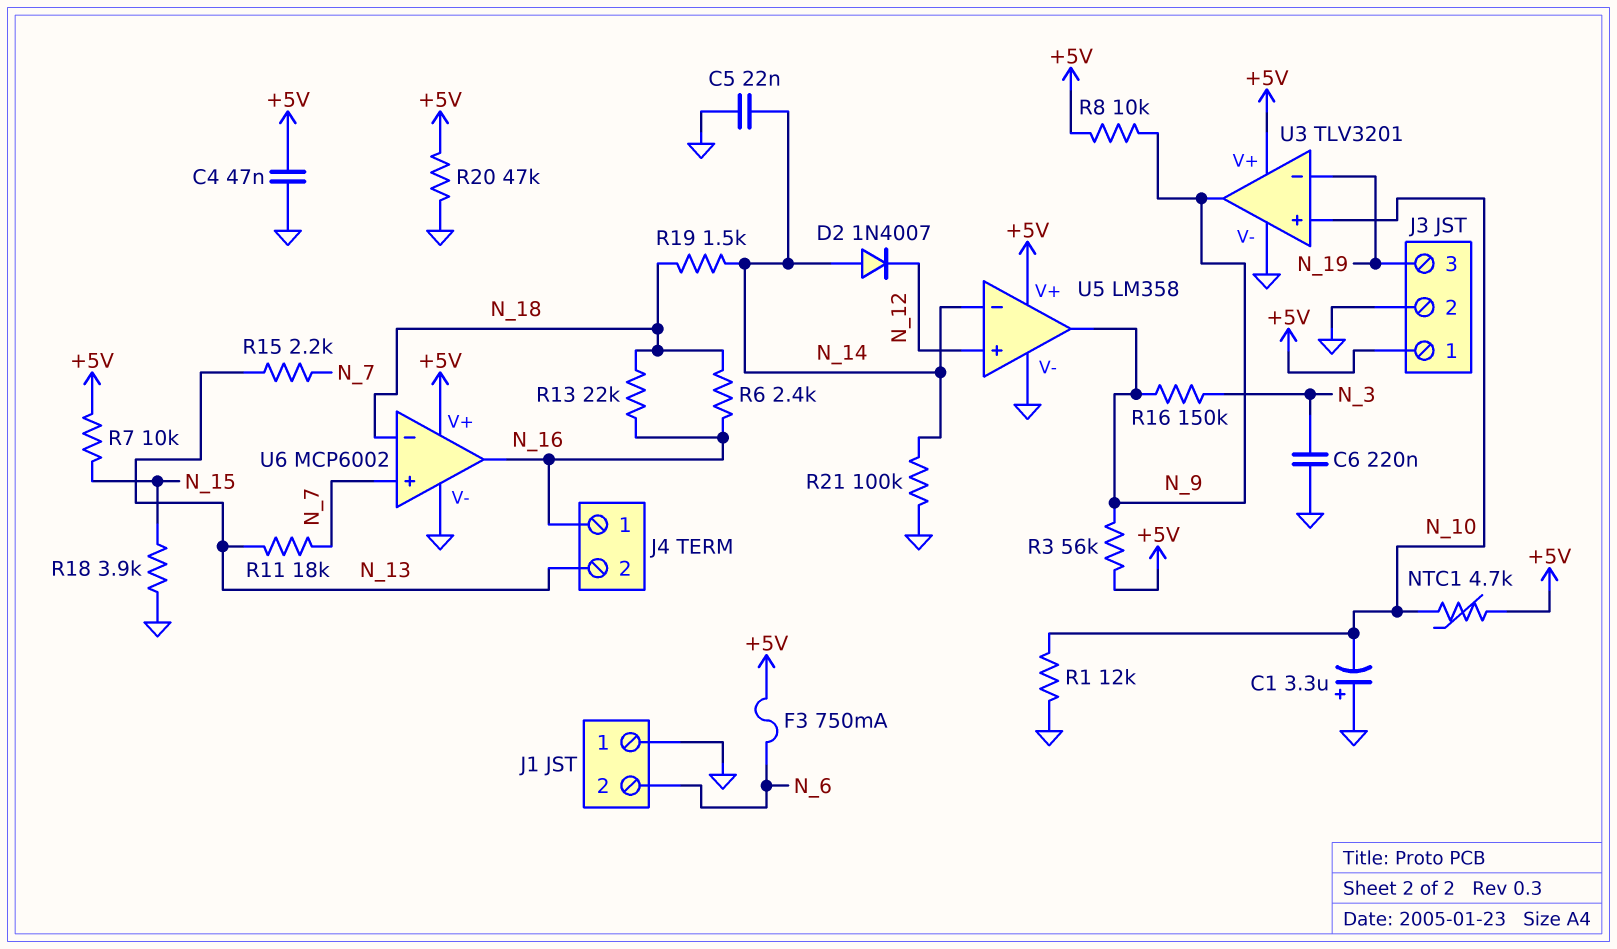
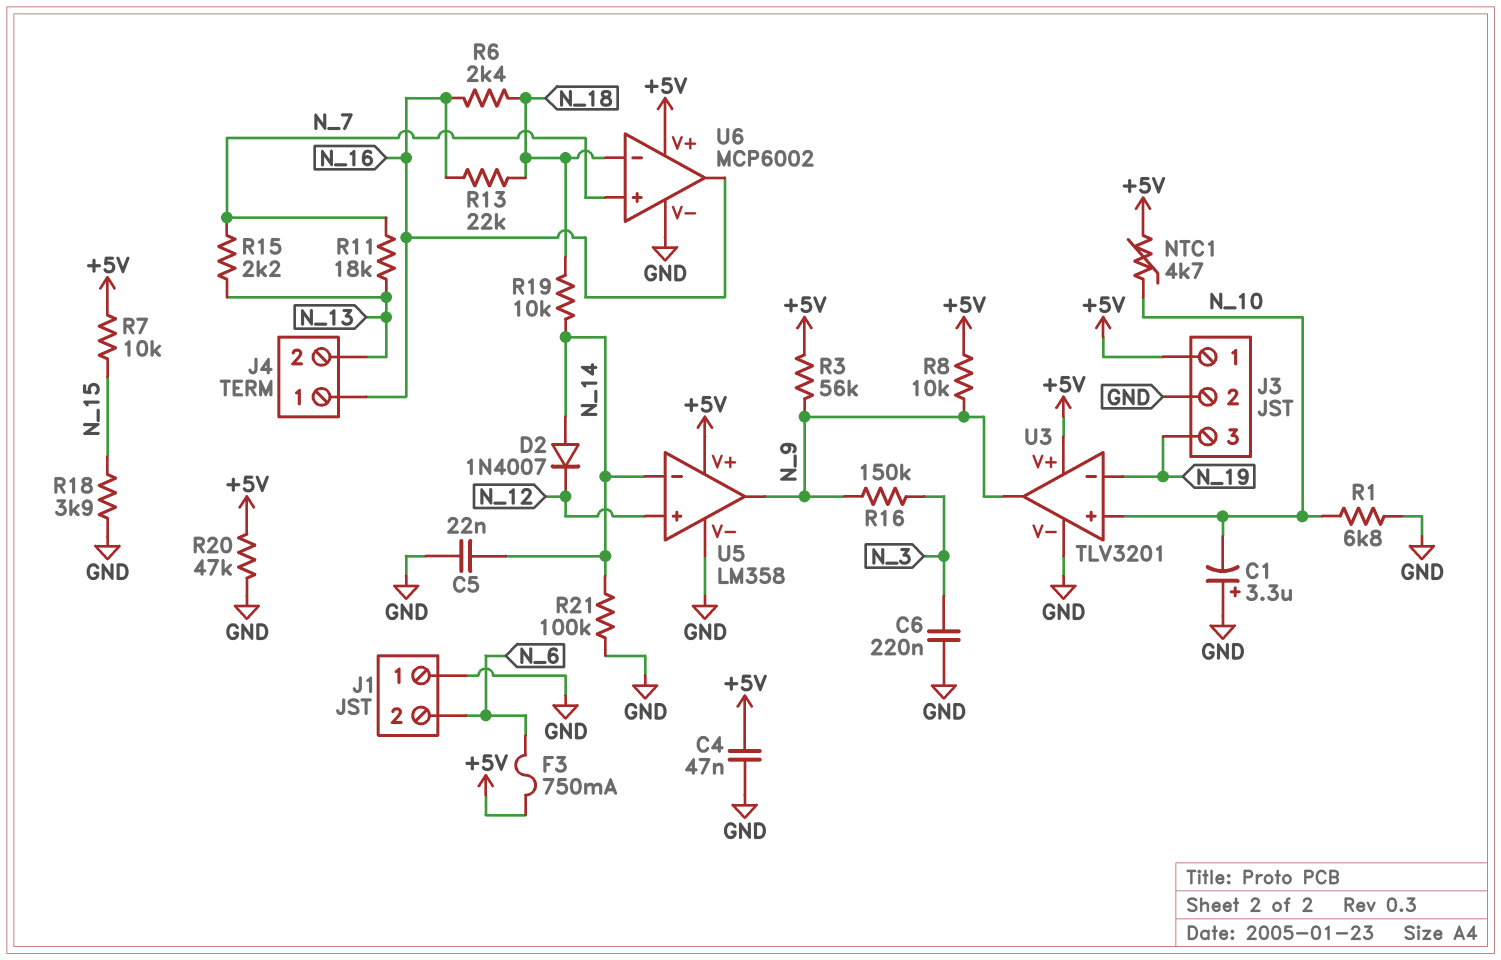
R1: 12k (GND, N_10) -> 6.8k (GND, N_10)
R19: 1.5k (N_14, N_18) -> 10k (N_14, N_18)

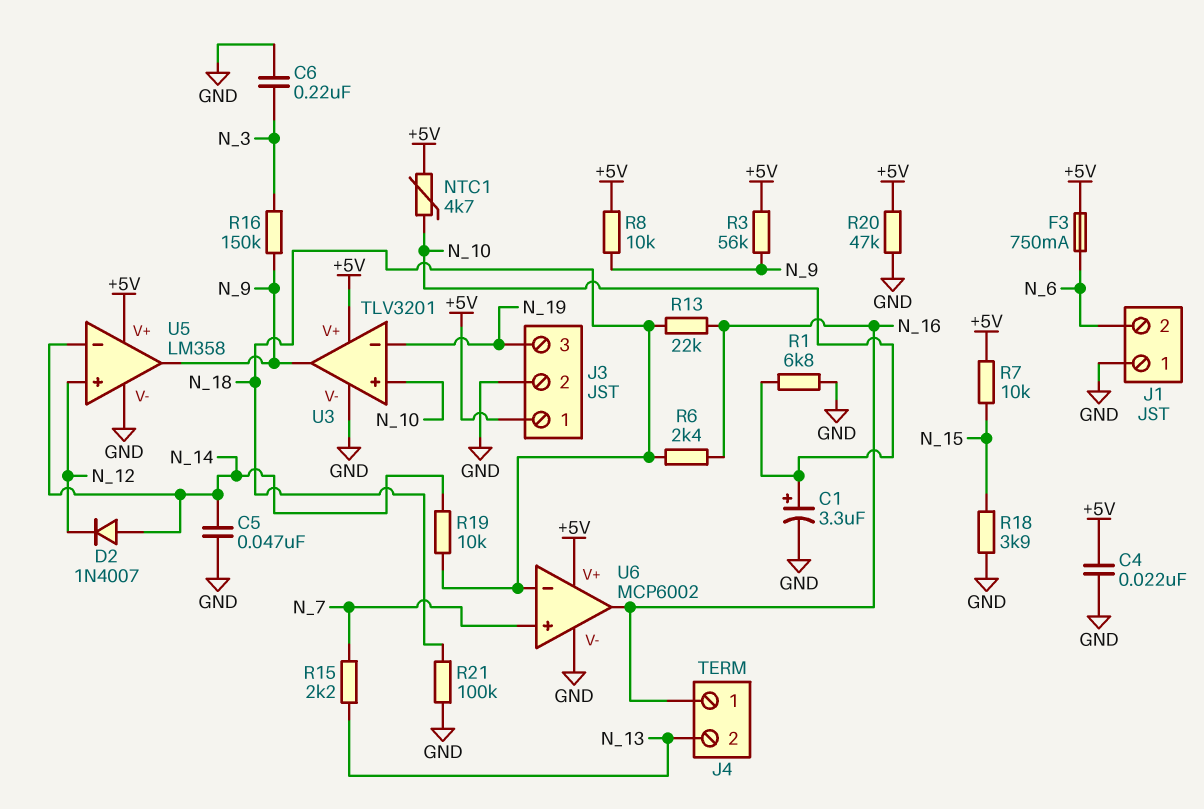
C1: 3.3uF (plus GND, minus N_10) -> 3.3uF (plus N_10, minus GND)
C4: 47nF (+5V, GND) -> 22nF (+5V, GND)
C5: 22nF (GND, N_14) -> 47nF (GND, N_14)
R11: 18k (N_7, N_13) -> none
R21: 100k (GND, N_14) -> 100k (GND, N_18)

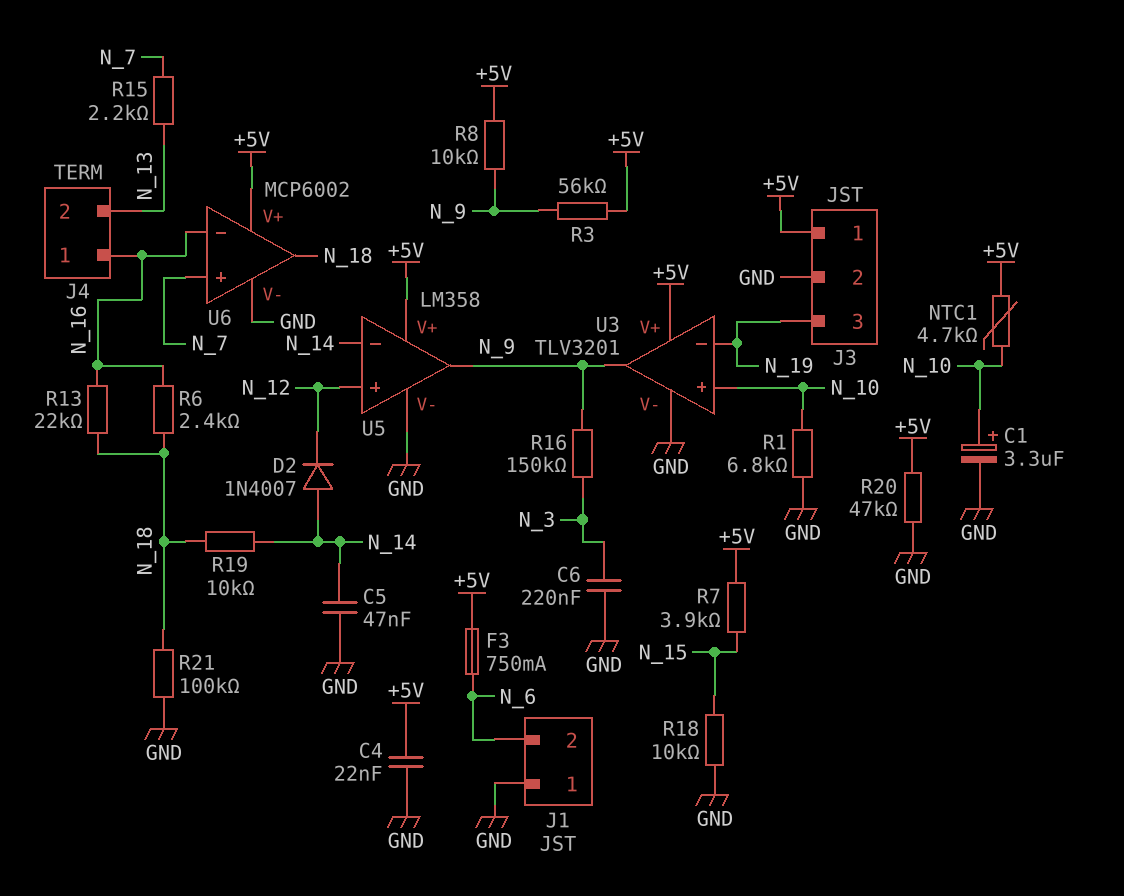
R7: 10k (+5V, N_15) -> 3.9k (+5V, N_15)
R18: 3.9k (GND, N_15) -> 10k (GND, N_15)
U6 pin in-: N_18 -> N_16
U6 pin out: N_16 -> N_18

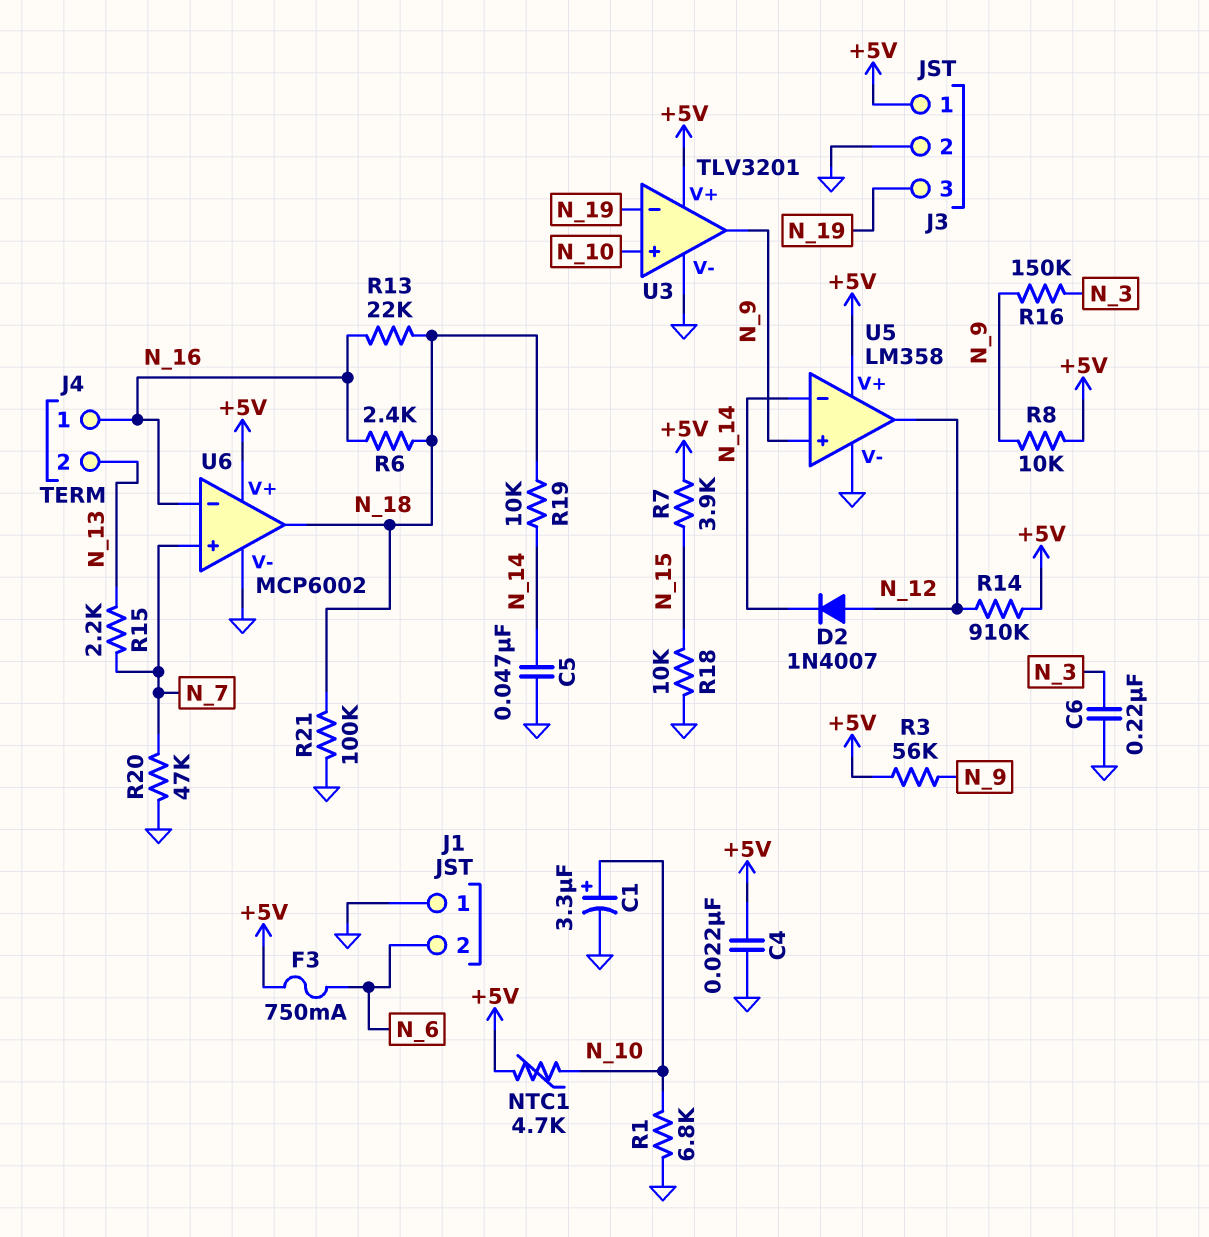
D2: diode 1N4007 (A N_14, K N_12) -> diode 1N4007 (A N_12, K N_14)
R14: none -> 910k (+5V, N_12)
R20: 47k (+5V, GND) -> 47k (GND, N_7)
U5 pin in+: N_12 -> N_9
U5 pin out: N_9 -> N_12

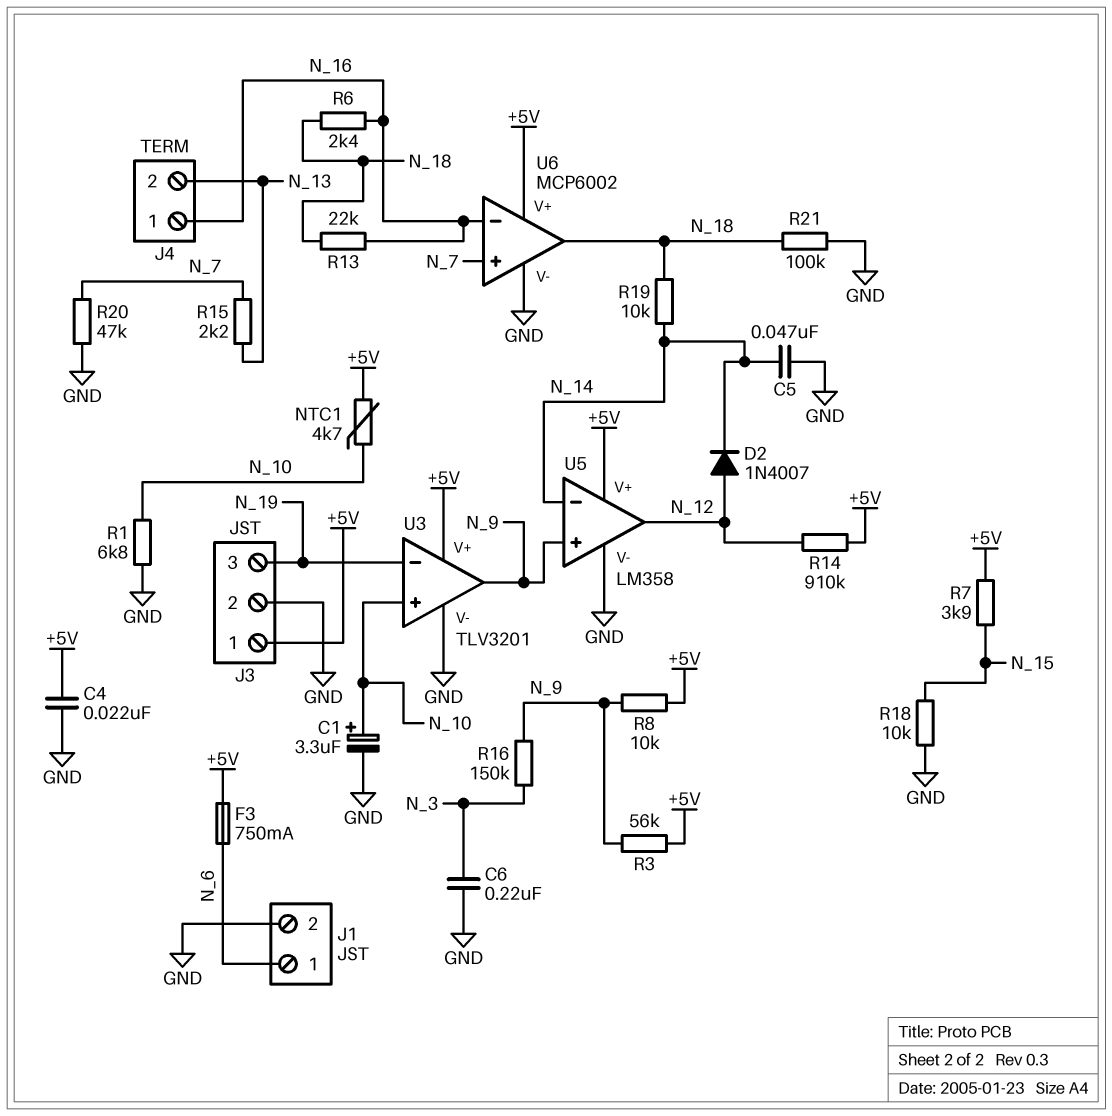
J1 pin 1: GND -> N_6
J1 pin 2: N_6 -> GND

